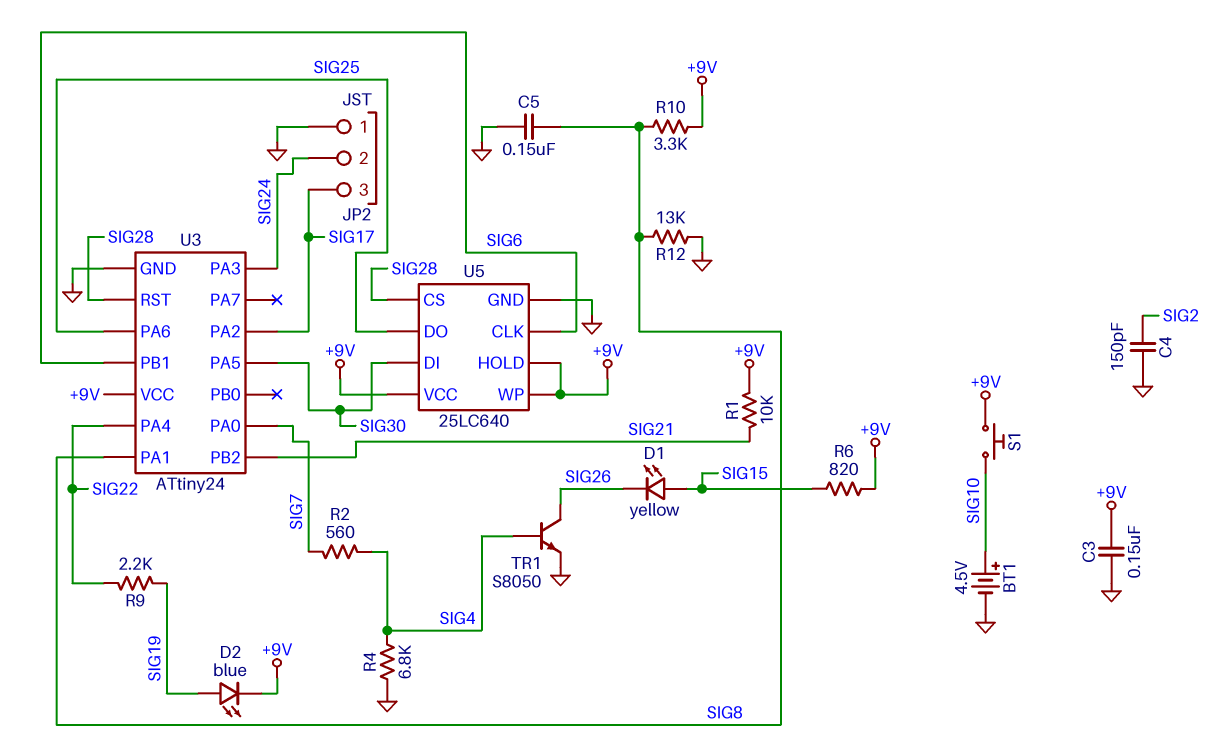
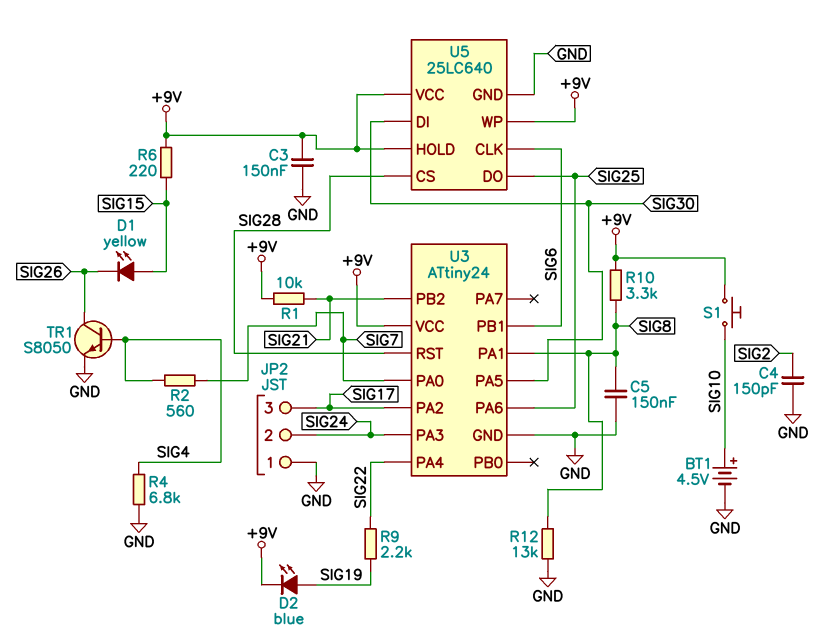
R6: 820 (+9V, SIG15) -> 220 (+9V, SIG15)

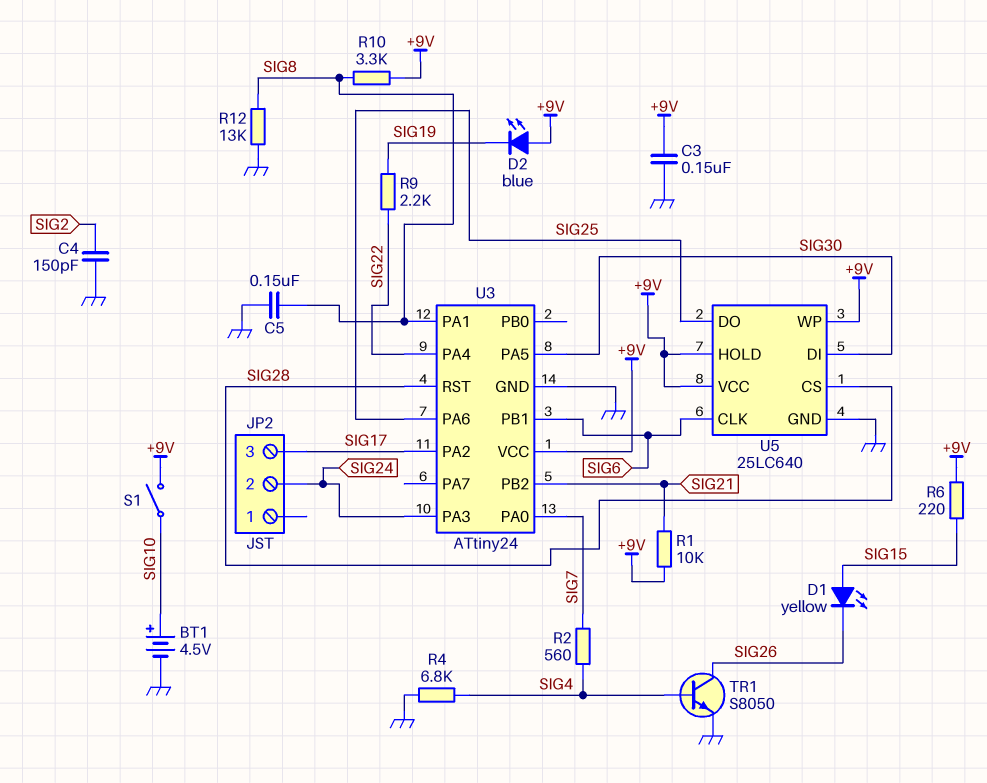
D2: LED blue (A SIG19, K +9V) -> LED blue (A +9V, K SIG19)
JP2 pin 1: GND -> none
S1: button (+9V, SIG10) -> switch (+9V, SIG10)

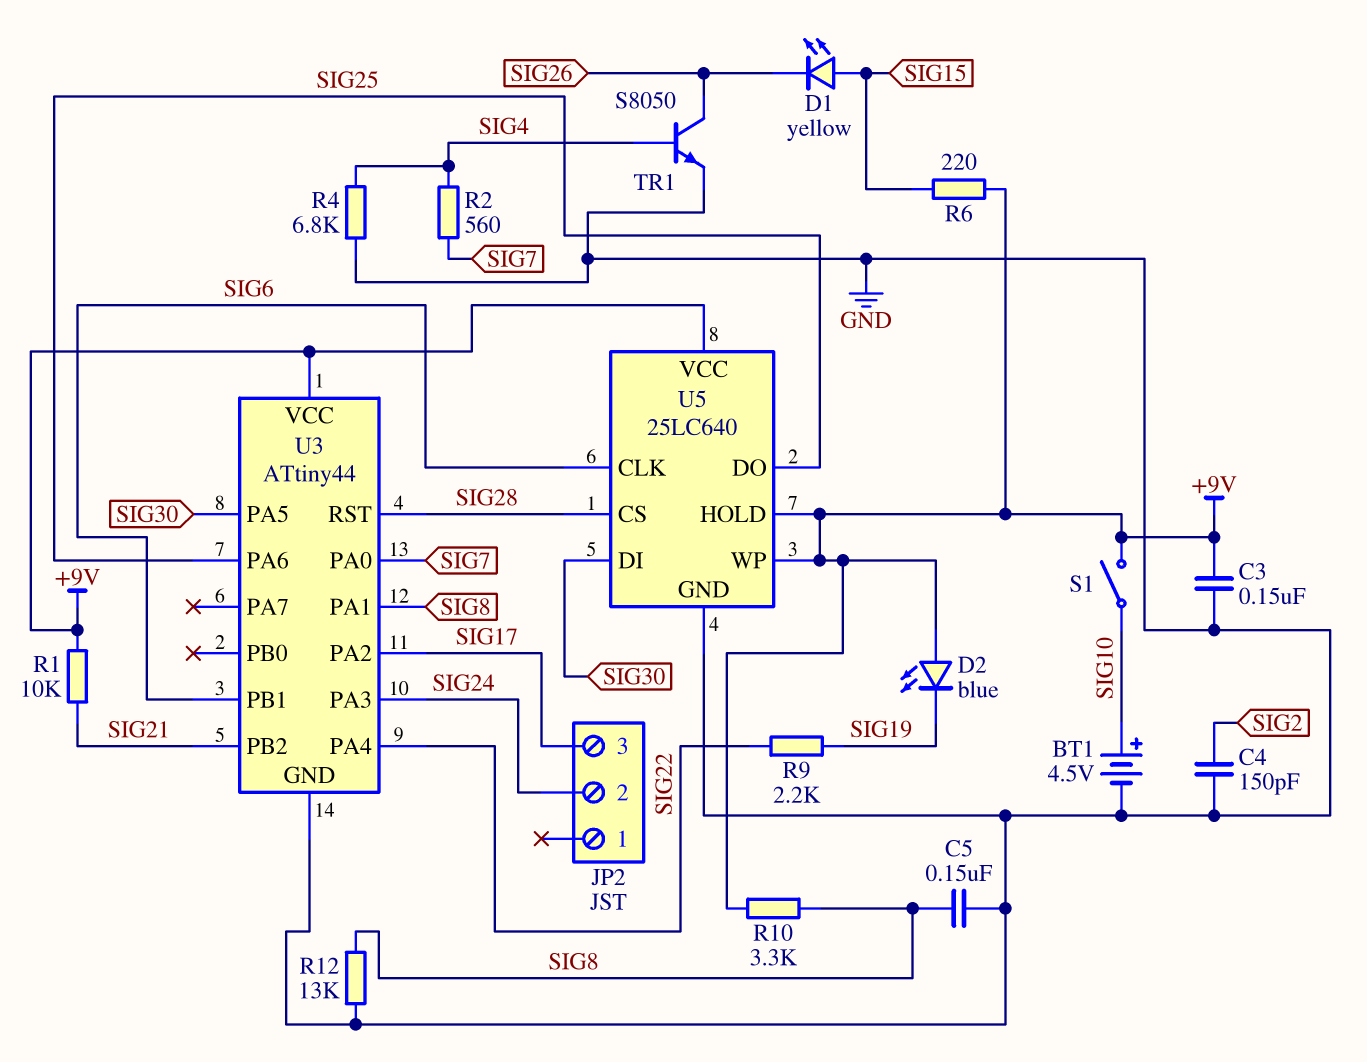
U3: ATtiny24 -> ATtiny44

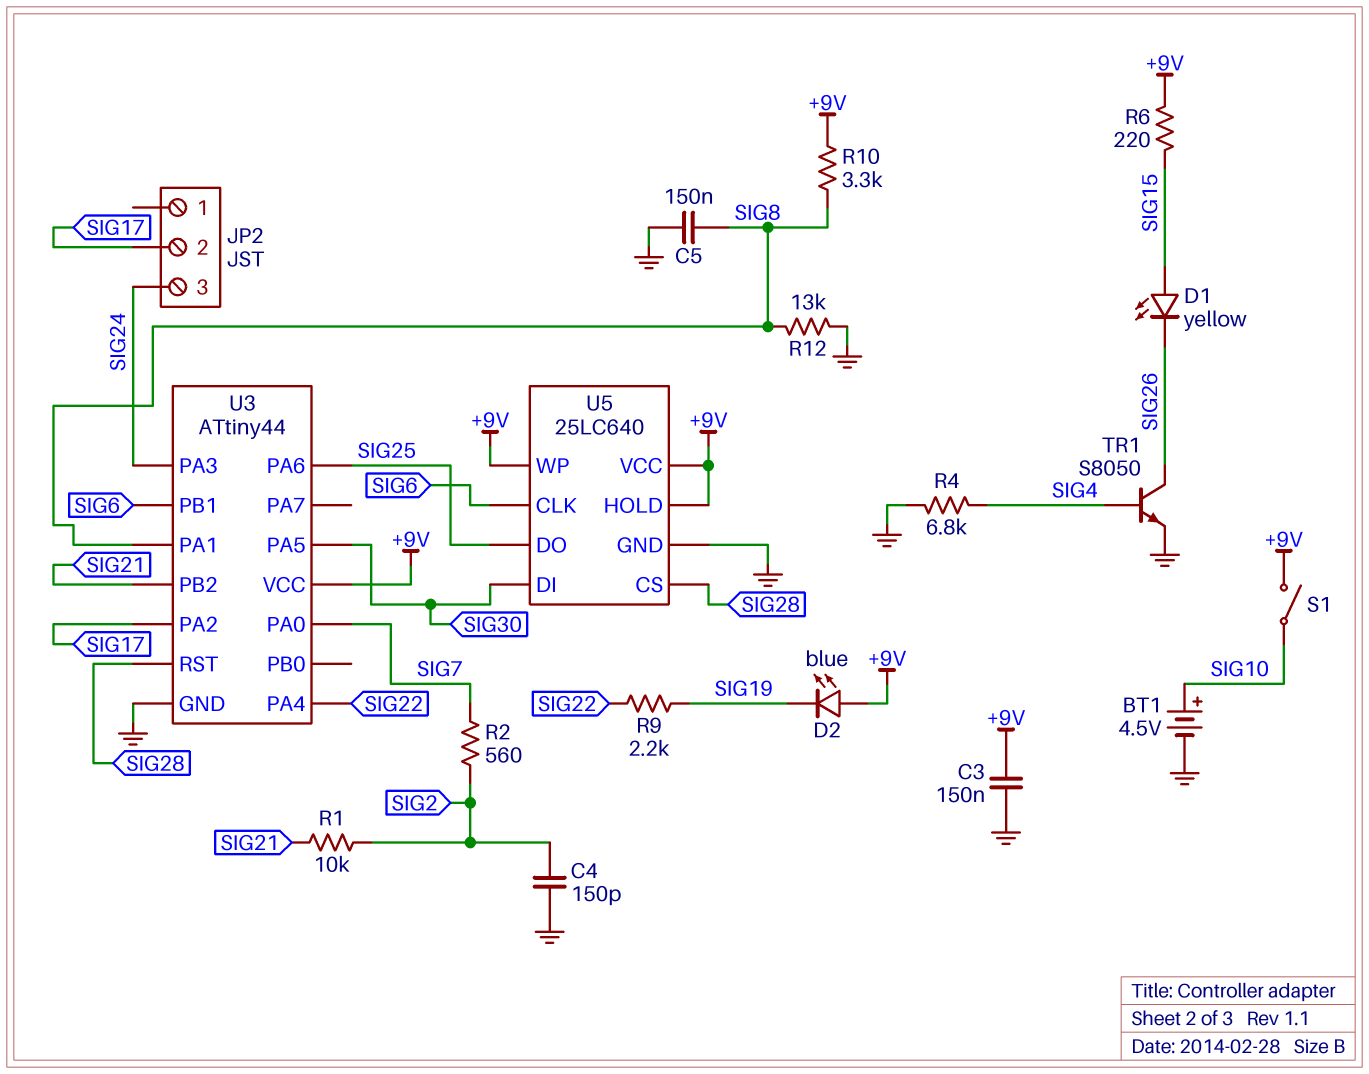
JP2 pin 2: SIG24 -> SIG17
JP2 pin 3: SIG17 -> SIG24
R1: 10k (+9V, SIG21) -> 10k (SIG2, SIG21)
R2: 560 (SIG4, SIG7) -> 560 (SIG2, SIG7)

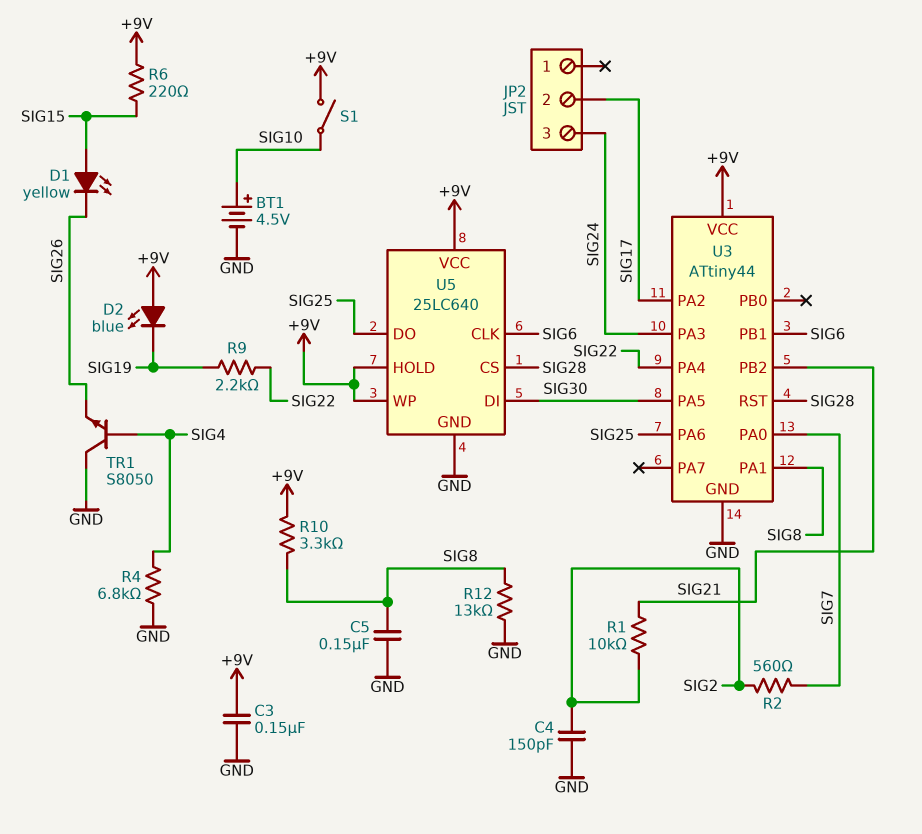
TR1: NPN S8050 (B SIG4, C SIG26, E GND) -> NPN S8050 (B SIG4, C GND, E SIG26)

